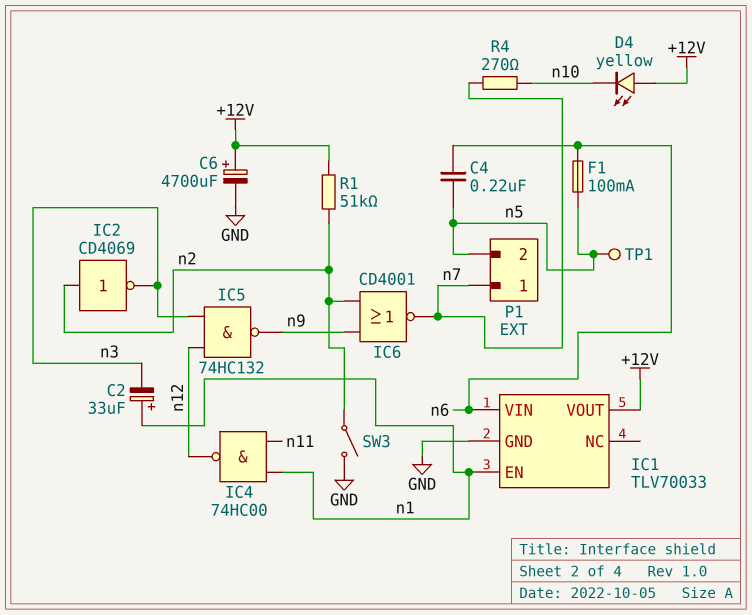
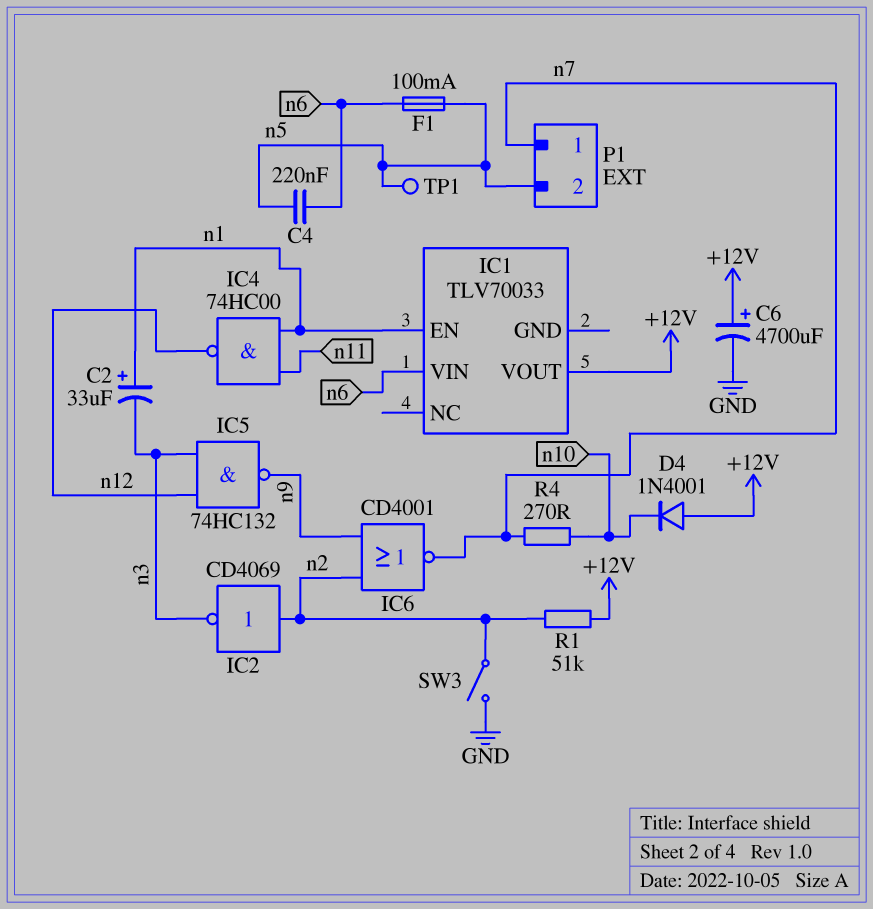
D4: LED yellow (A +12V, K n10) -> diode 1N4001 (A +12V, K n10)
IC1 pin GND: GND -> none

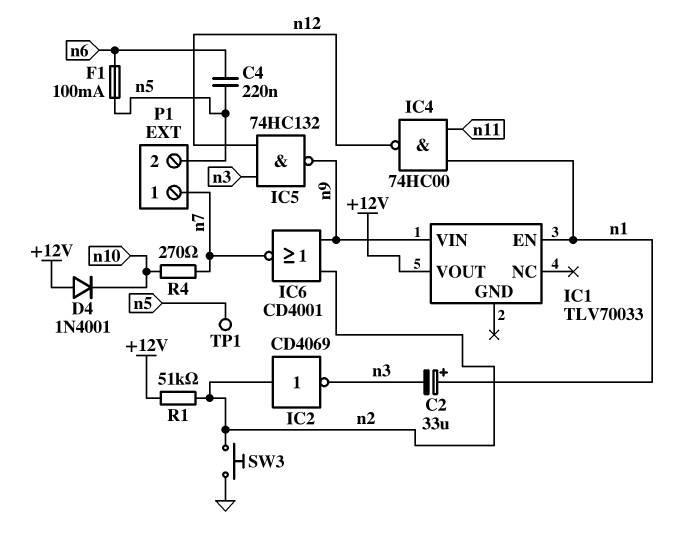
C6: 4700uF (plus +12V, minus GND) -> none
IC1 pin VIN: n6 -> n9
SW3: switch (GND, n2) -> button (GND, n2)

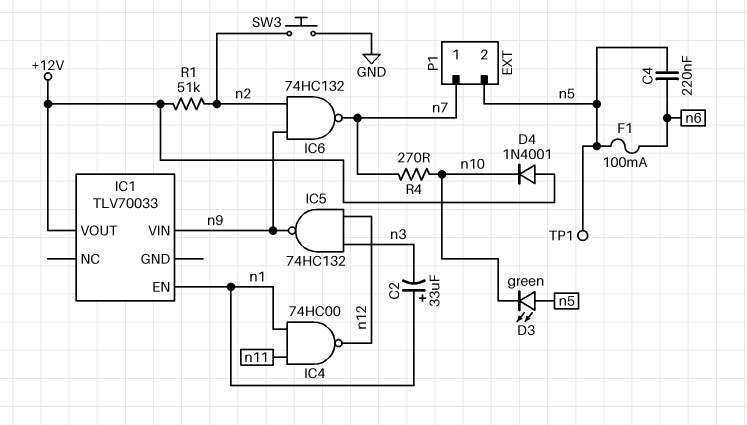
D3: none -> LED green (A n5, K n10)
IC2: NOT CD4069 (in n2, out n3) -> none
IC6: NOR CD4001 (in n2, in n9, out n7) -> NAND 74HC132 (in n2, in n9, out n7)

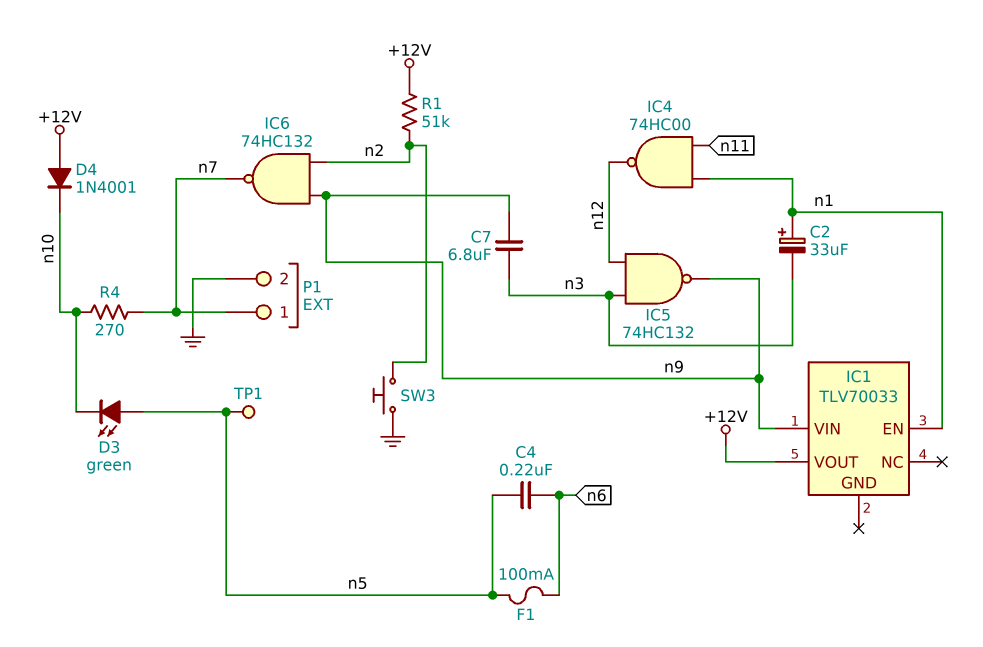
C7: none -> 6.8uF (n3, n9)
P1 pin 2: n5 -> GND

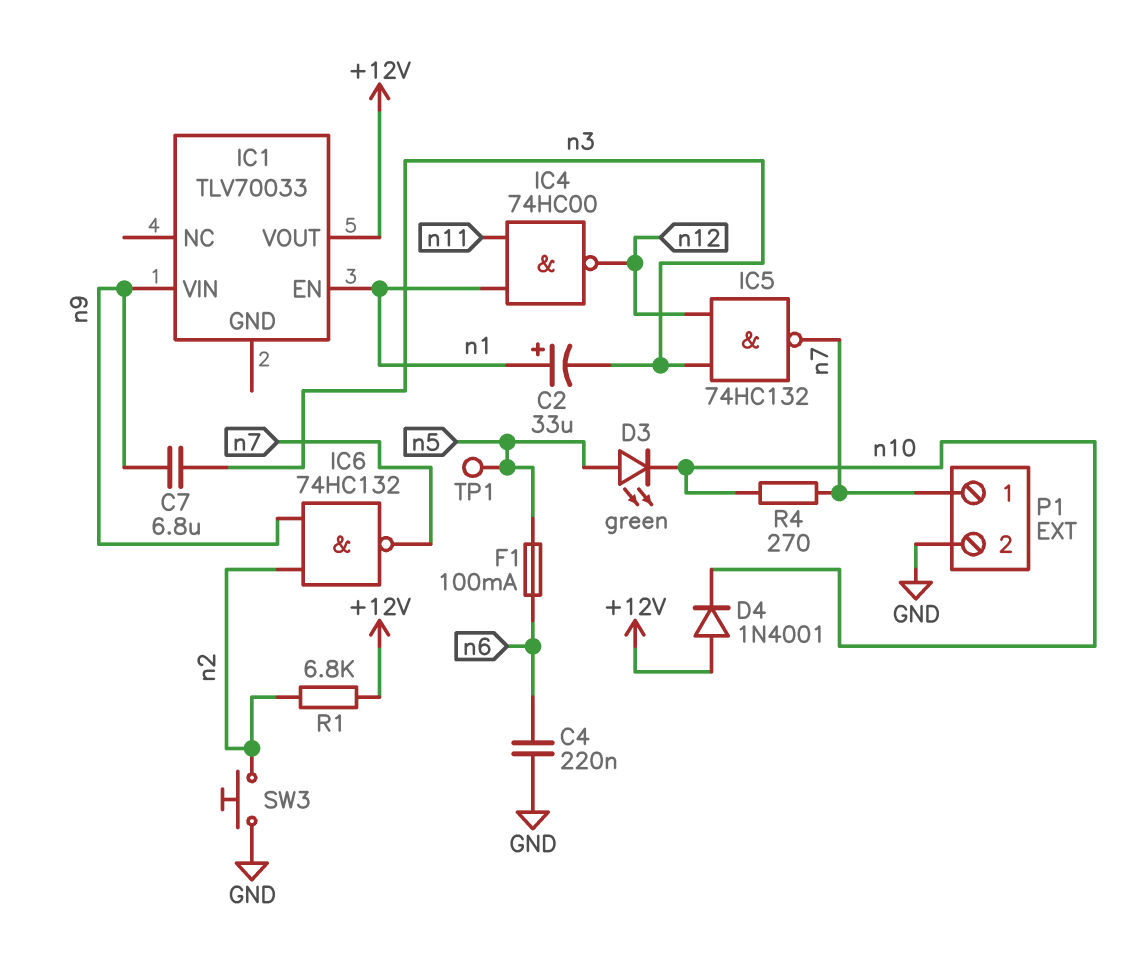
C4: 220nF (n5, n6) -> 220nF (GND, n6)
IC5: NAND 74HC132 (in n3, in n12, out n9) -> NAND 74HC132 (in n3, in n12, out n7)
R1: 51k (+12V, n2) -> 6.8k (+12V, n2)

